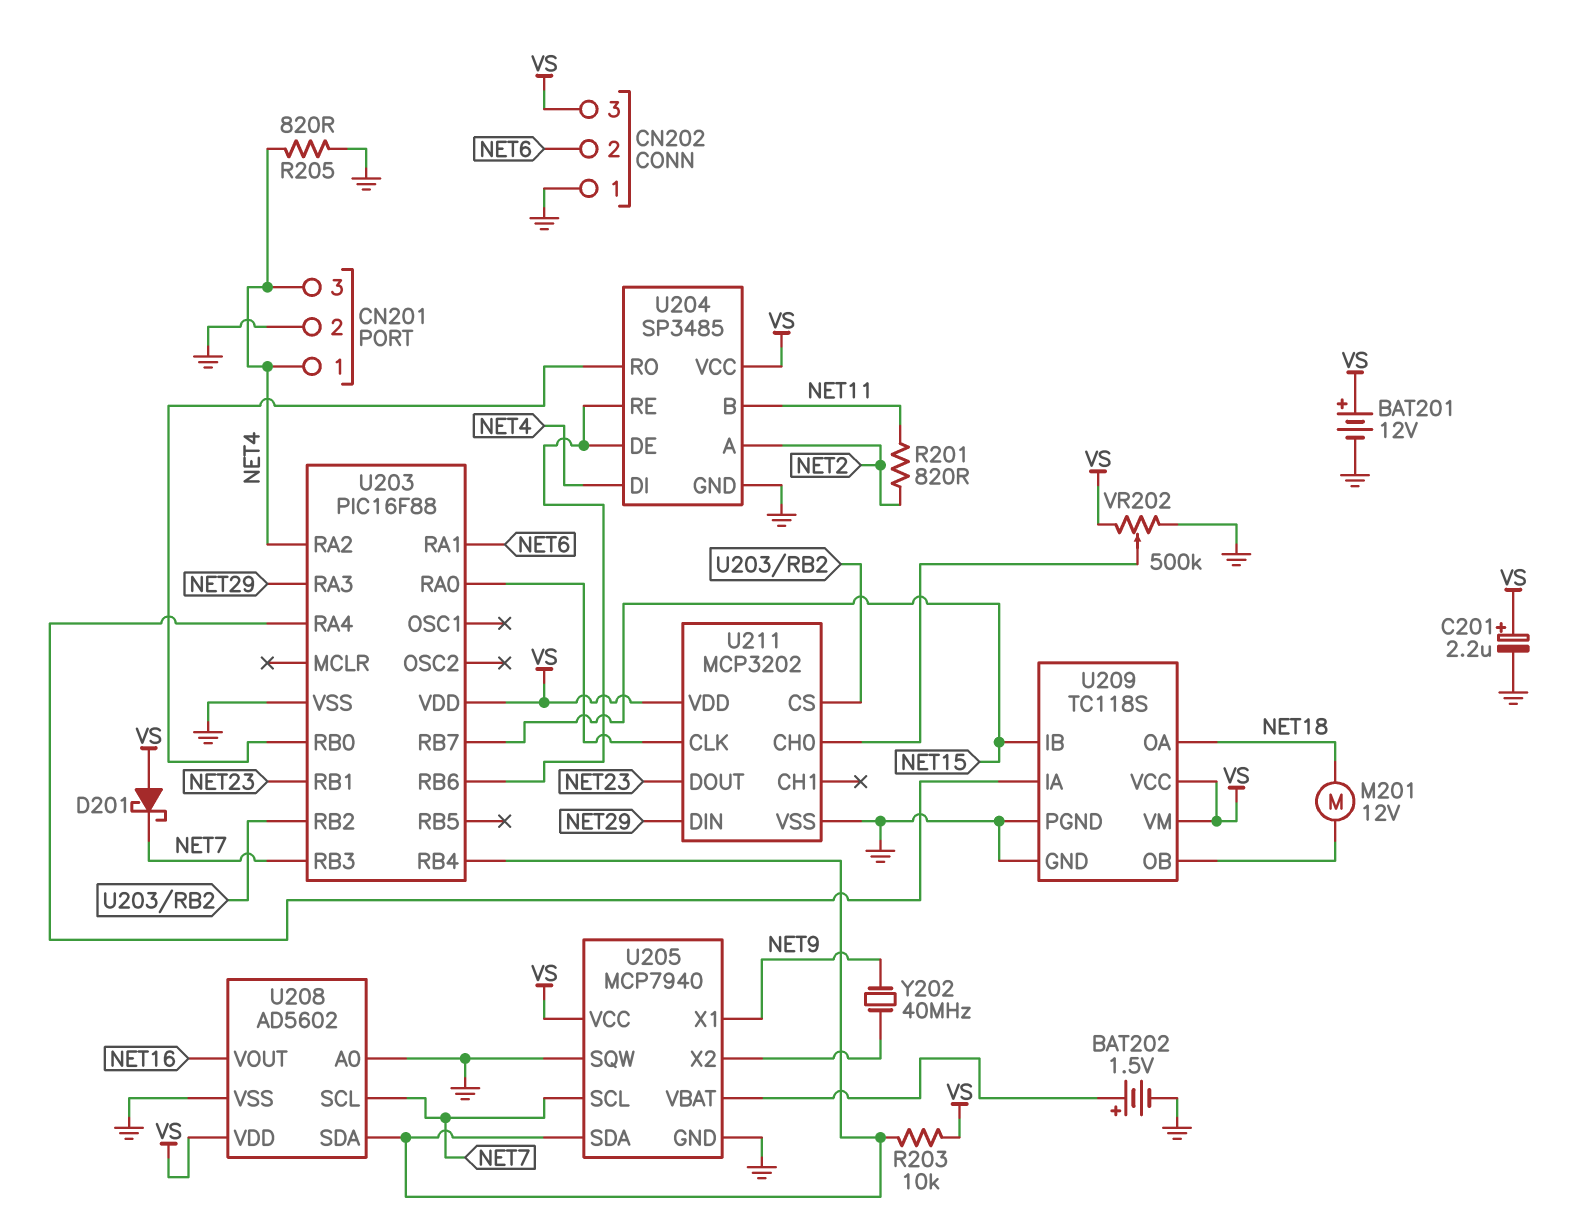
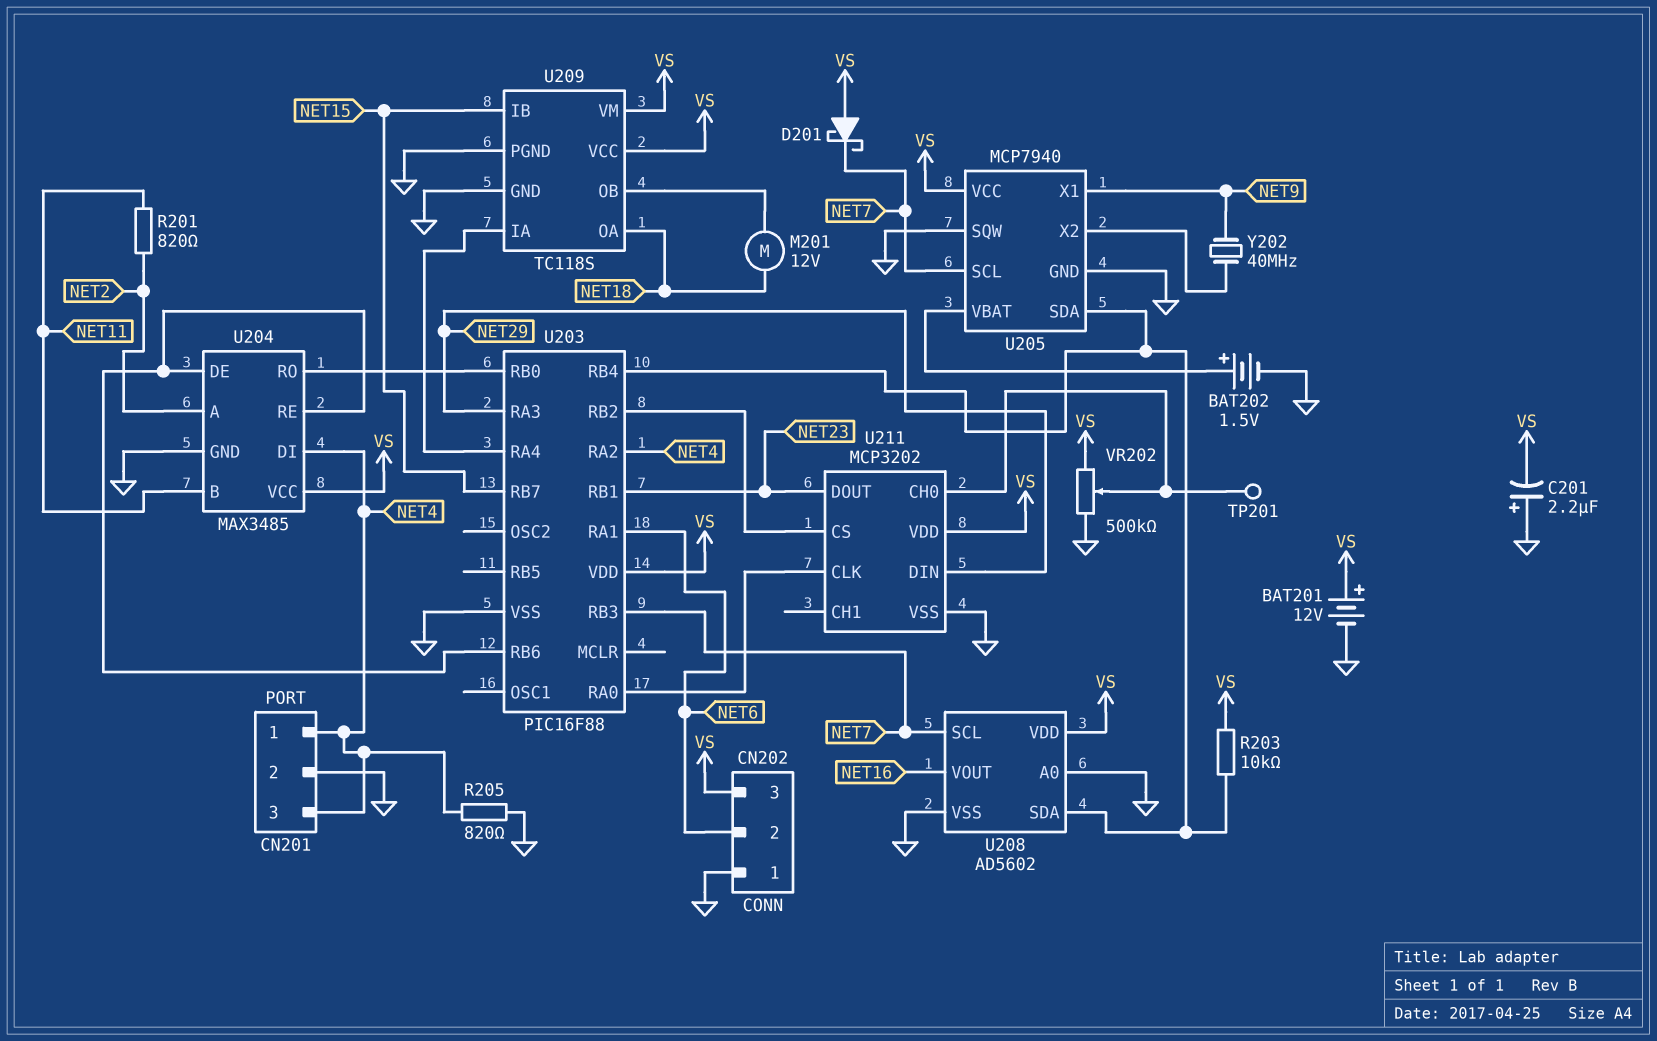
C201: 2.2uF (plus VS, minus GND) -> 2.2uF (plus GND, minus VS)
TP201: none -> test point (U211/CH0)
U204: SP3485 -> MAX3485

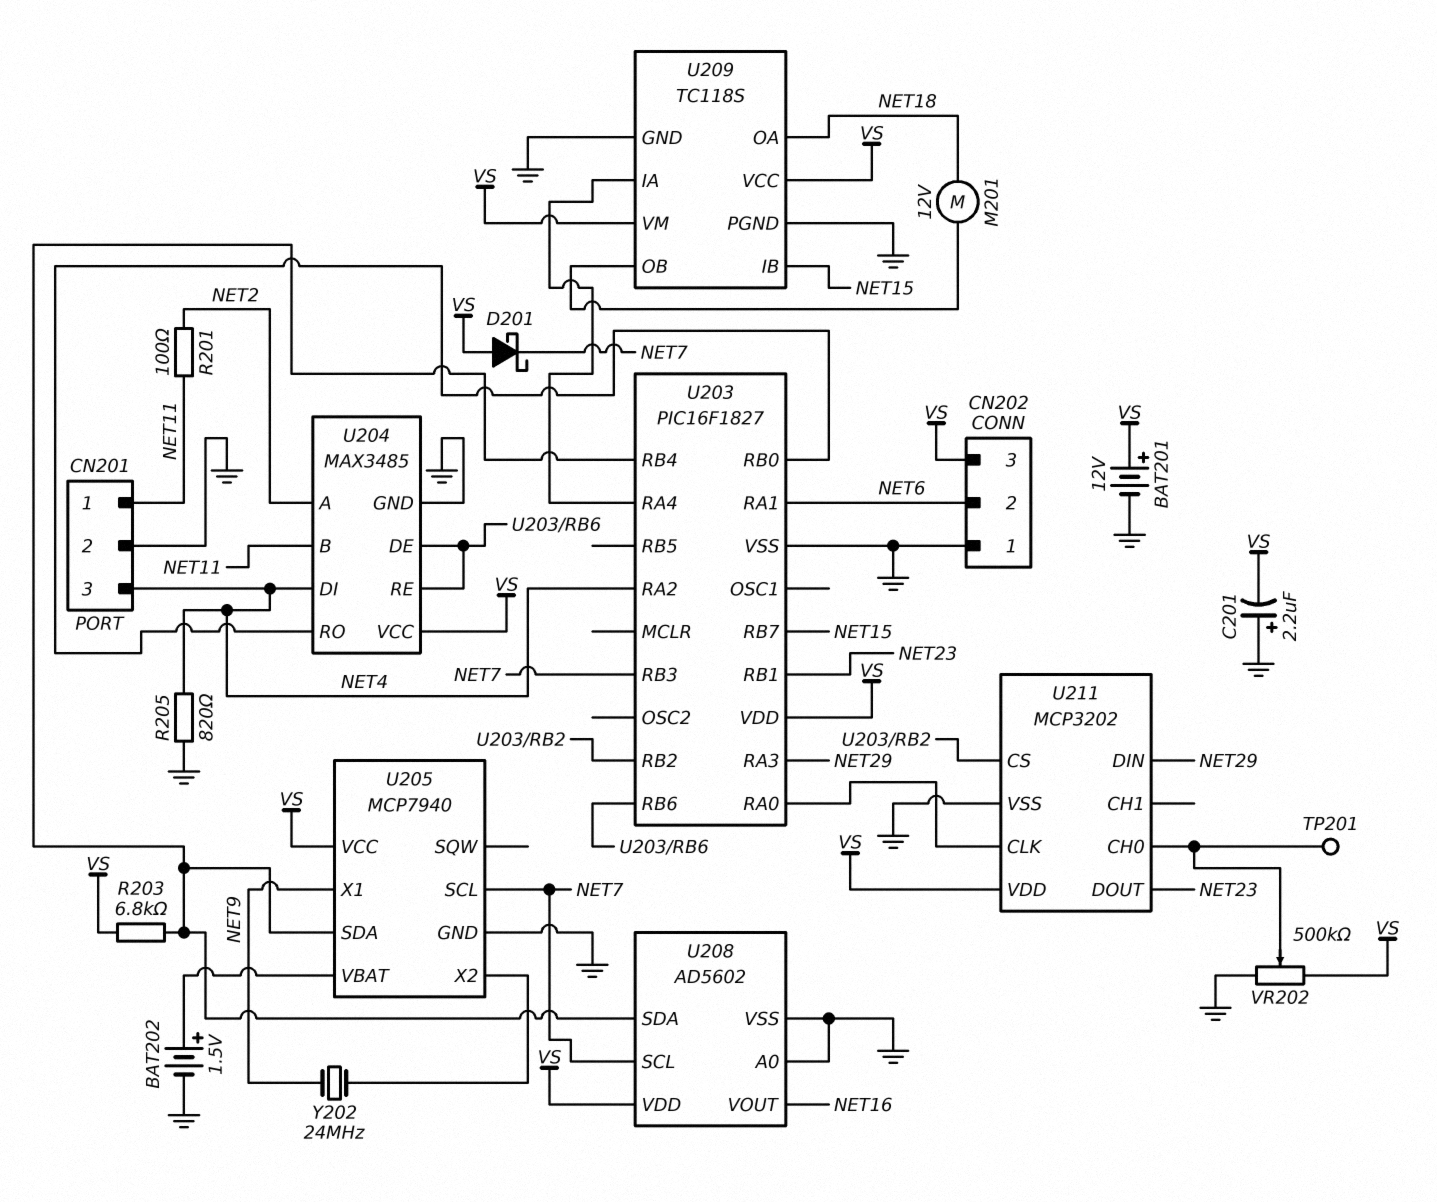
CN201 pin 1: NET4 -> NET11
R201: 820 (NET2, NET11) -> 100 (NET2, NET11)
R203: 10k (U203/RB4, VS) -> 6.8k (U203/RB4, VS)
U203: PIC16F88 -> PIC16F1827
U205 pin SQW: GND -> none
Y202: 40MHz (NET9, U205/X2) -> 24MHz (NET9, U205/X2)

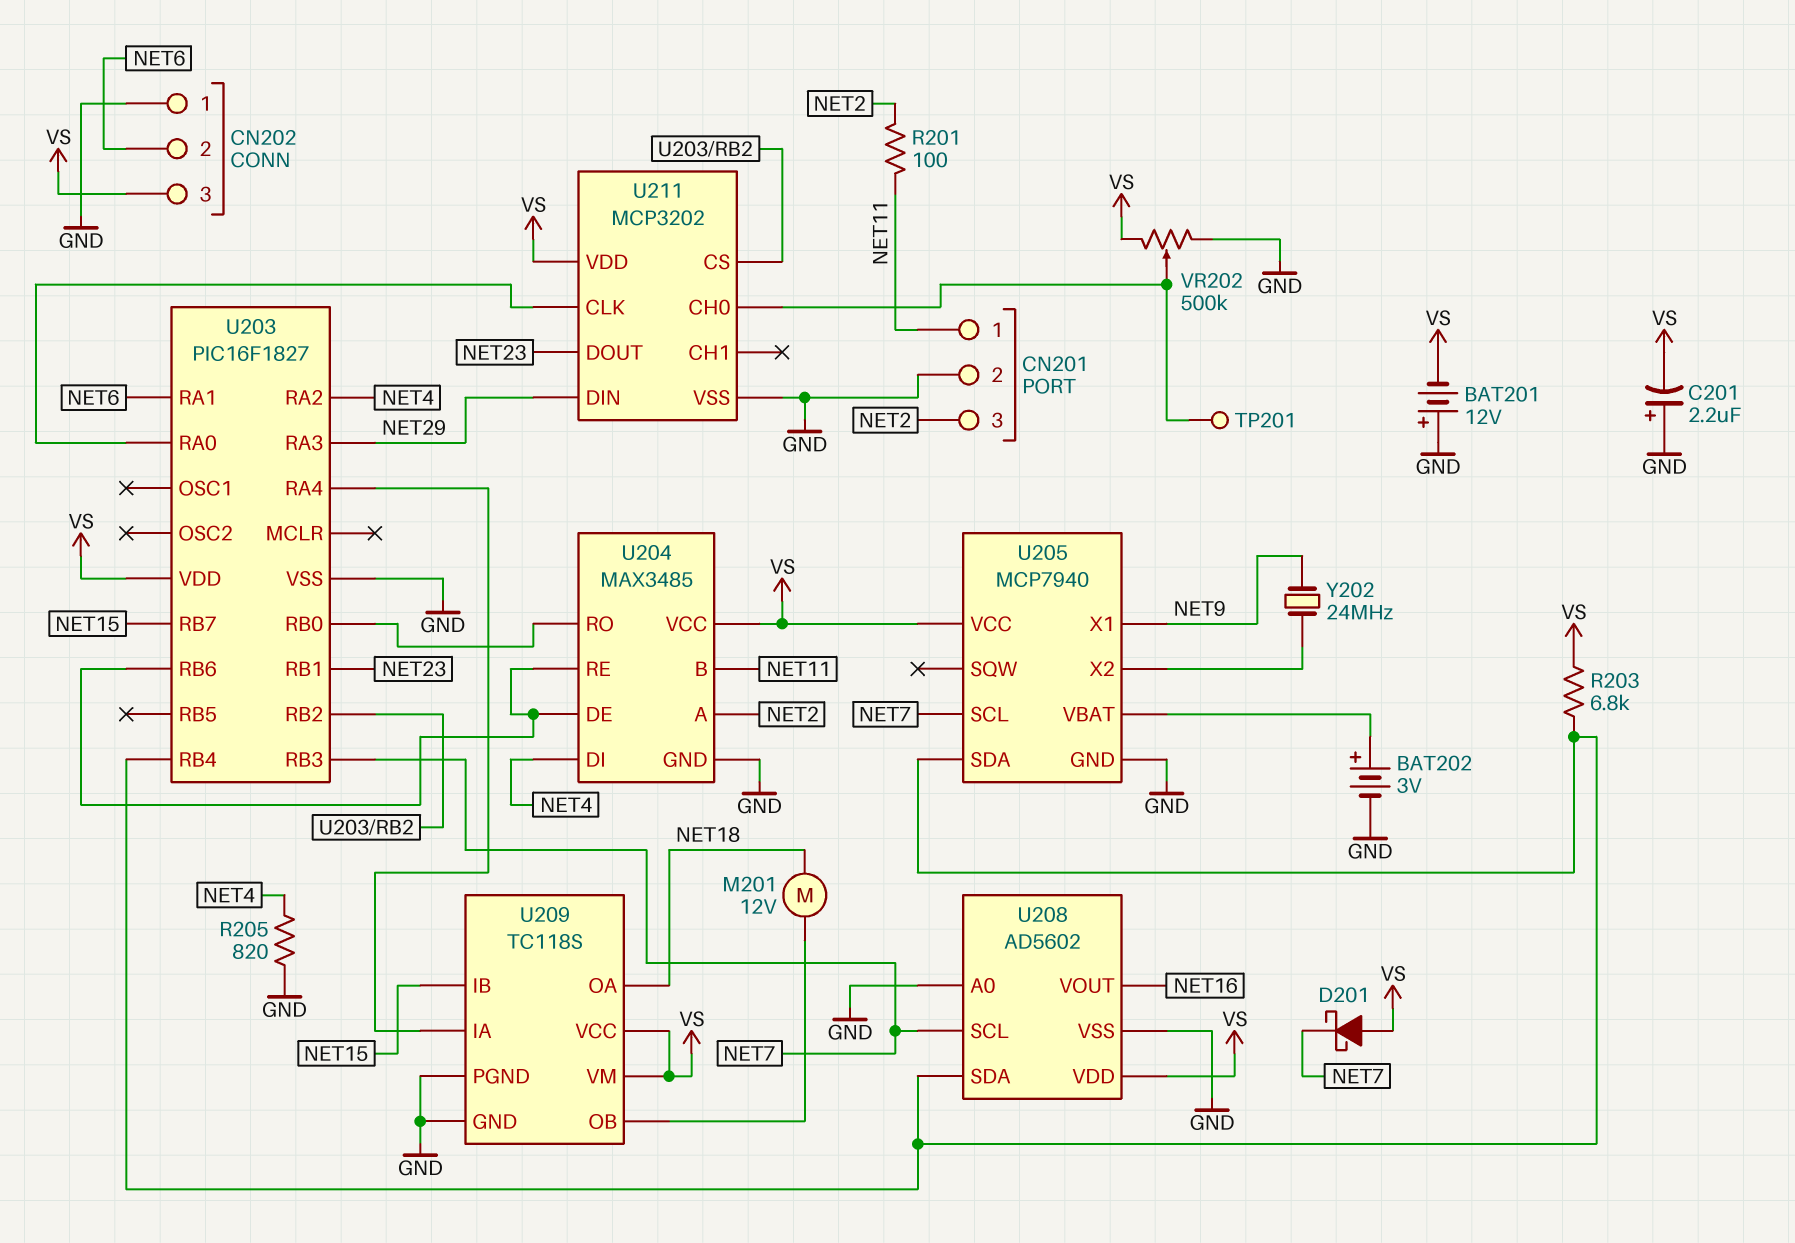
BAT201: 12V (plus VS, minus GND) -> 12V (plus GND, minus VS)
BAT202: 1.5V (plus U205/VBAT, minus GND) -> 3V (plus U205/VBAT, minus GND)
CN201 pin 3: NET4 -> NET2

